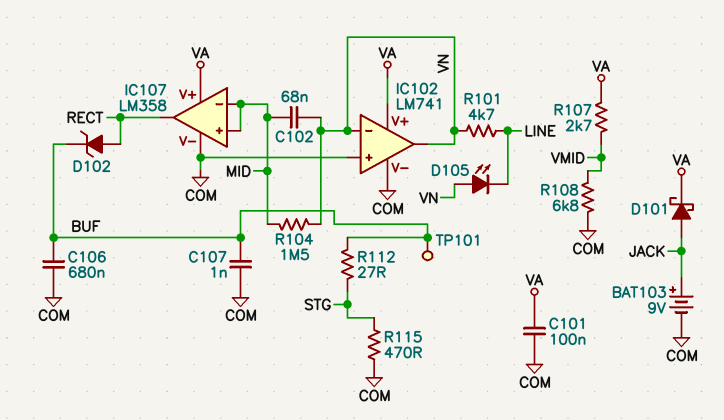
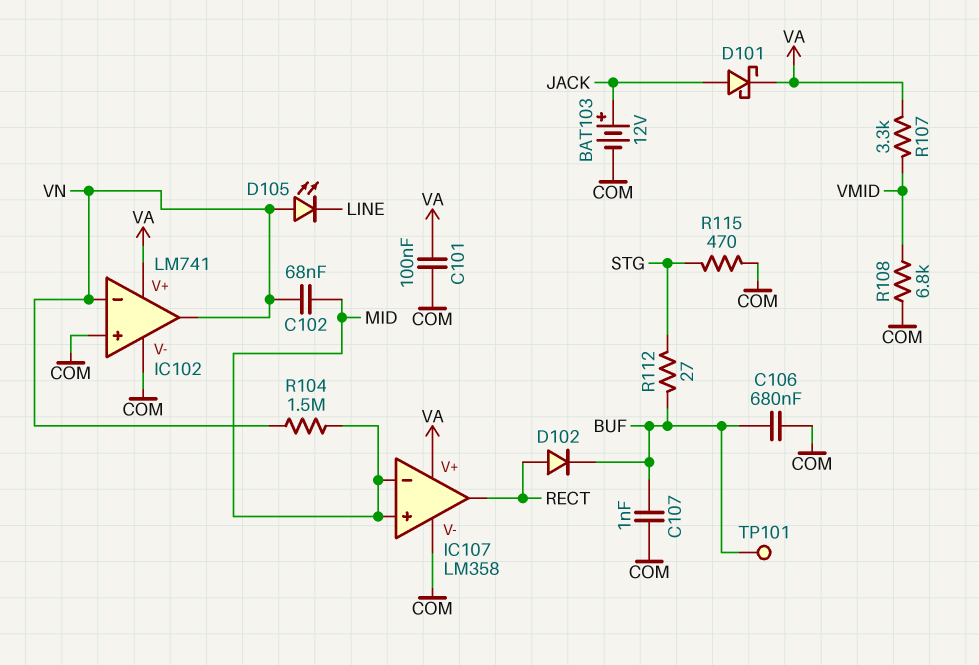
BAT103: 9V (plus JACK, minus COM) -> 12V (plus JACK, minus COM)
D102: zener (A RECT, K BUF) -> diode (A RECT, K BUF)
R101: 4.7k (LINE, VN) -> none
R107: 2.7k (VA, VMID) -> 3.3k (VA, VMID)

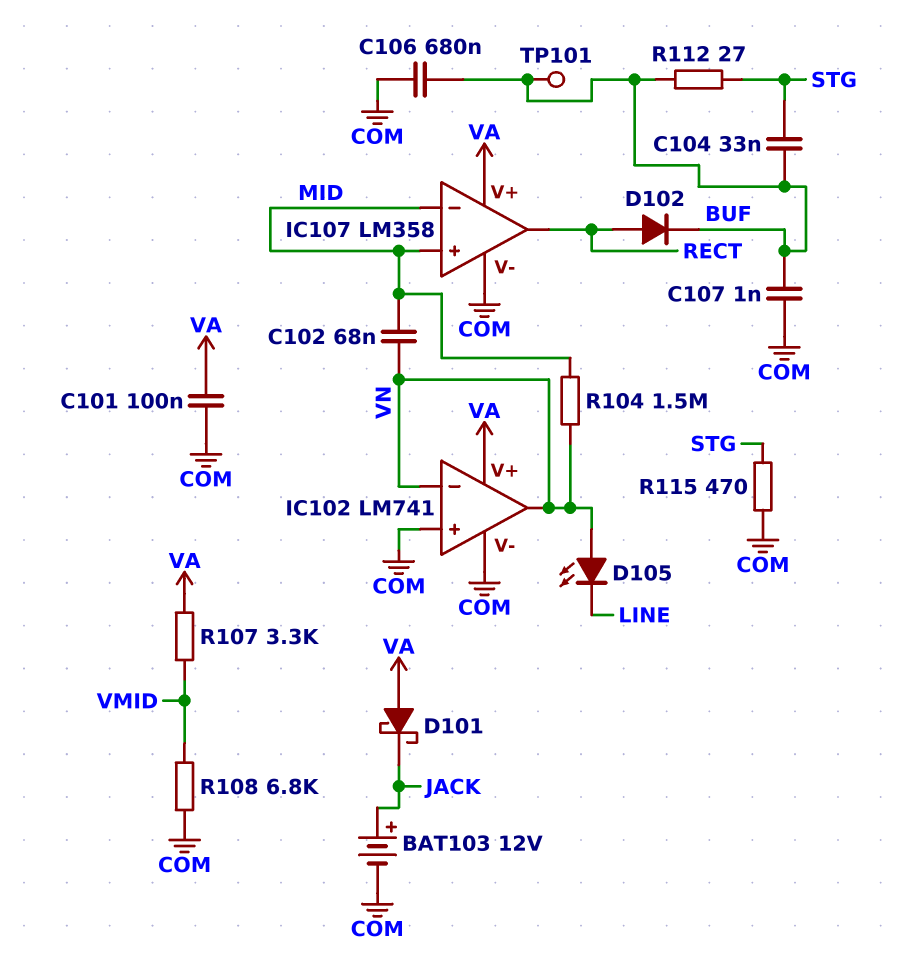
C104: none -> 33nF (BUF, STG)
D101: schottky (A JACK, K VA) -> schottky (A VA, K JACK)

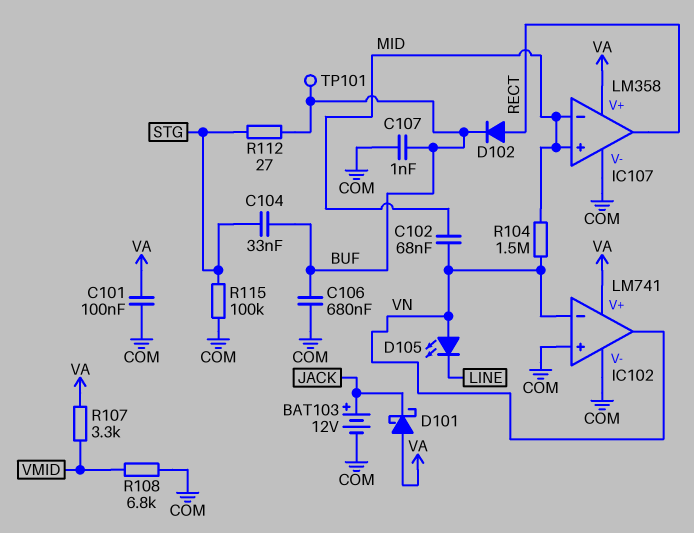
R115: 470 (COM, STG) -> 100k (COM, STG)

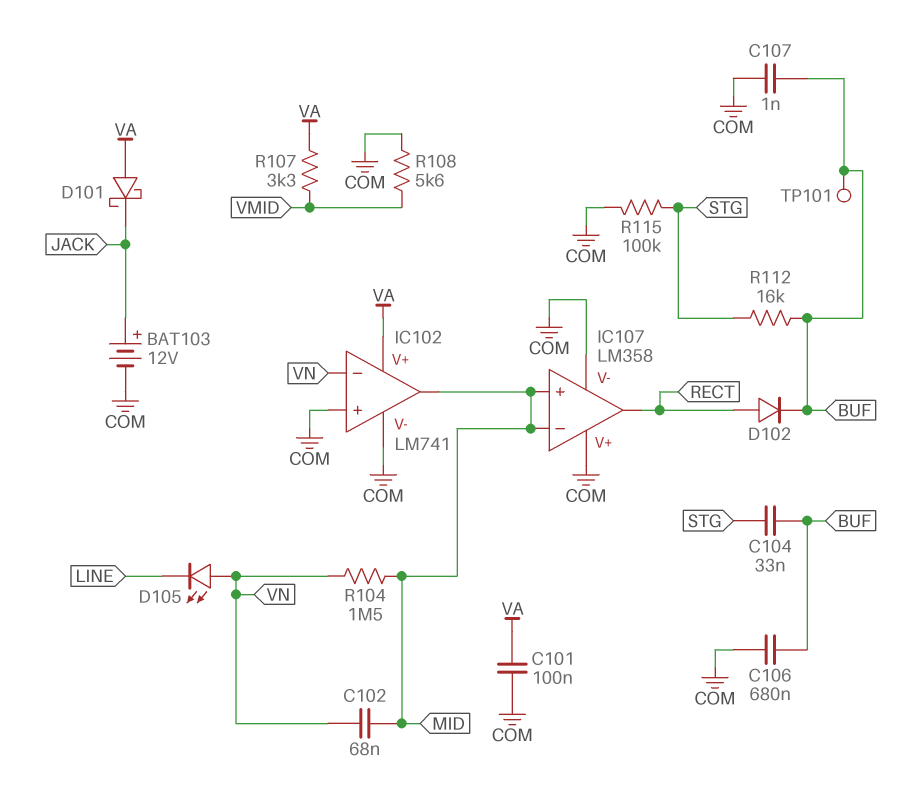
IC102 pin out: VN -> MID
IC107 pin V+: VA -> COM
R108: 6.8k (COM, VMID) -> 5.6k (COM, VMID)
R112: 27 (BUF, STG) -> 16k (BUF, STG)

